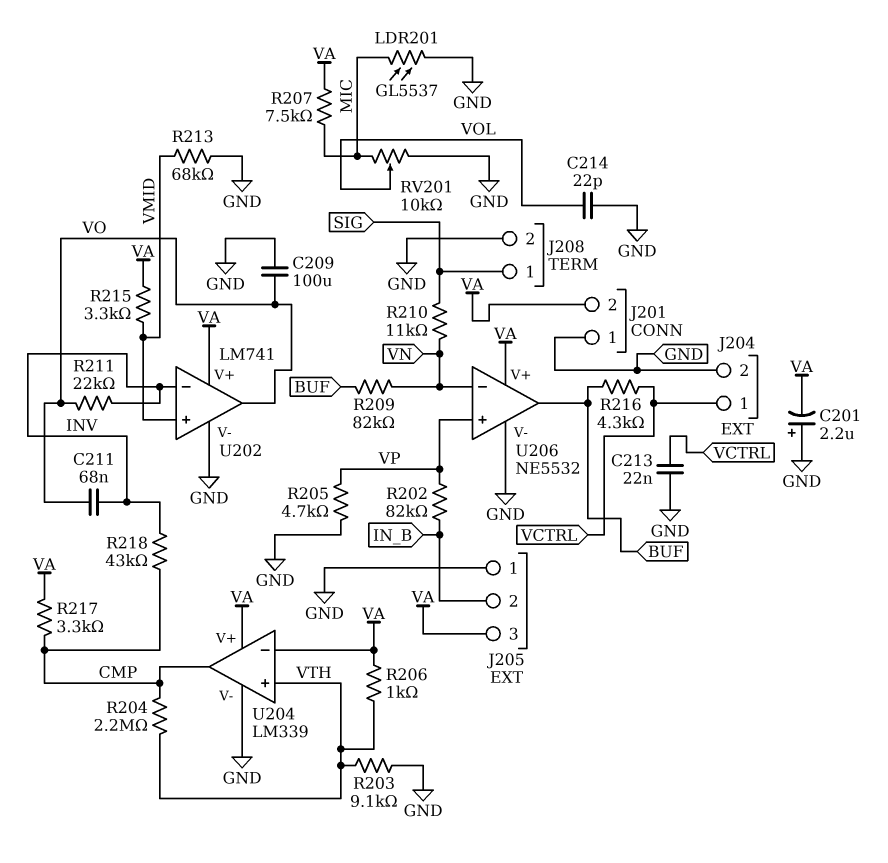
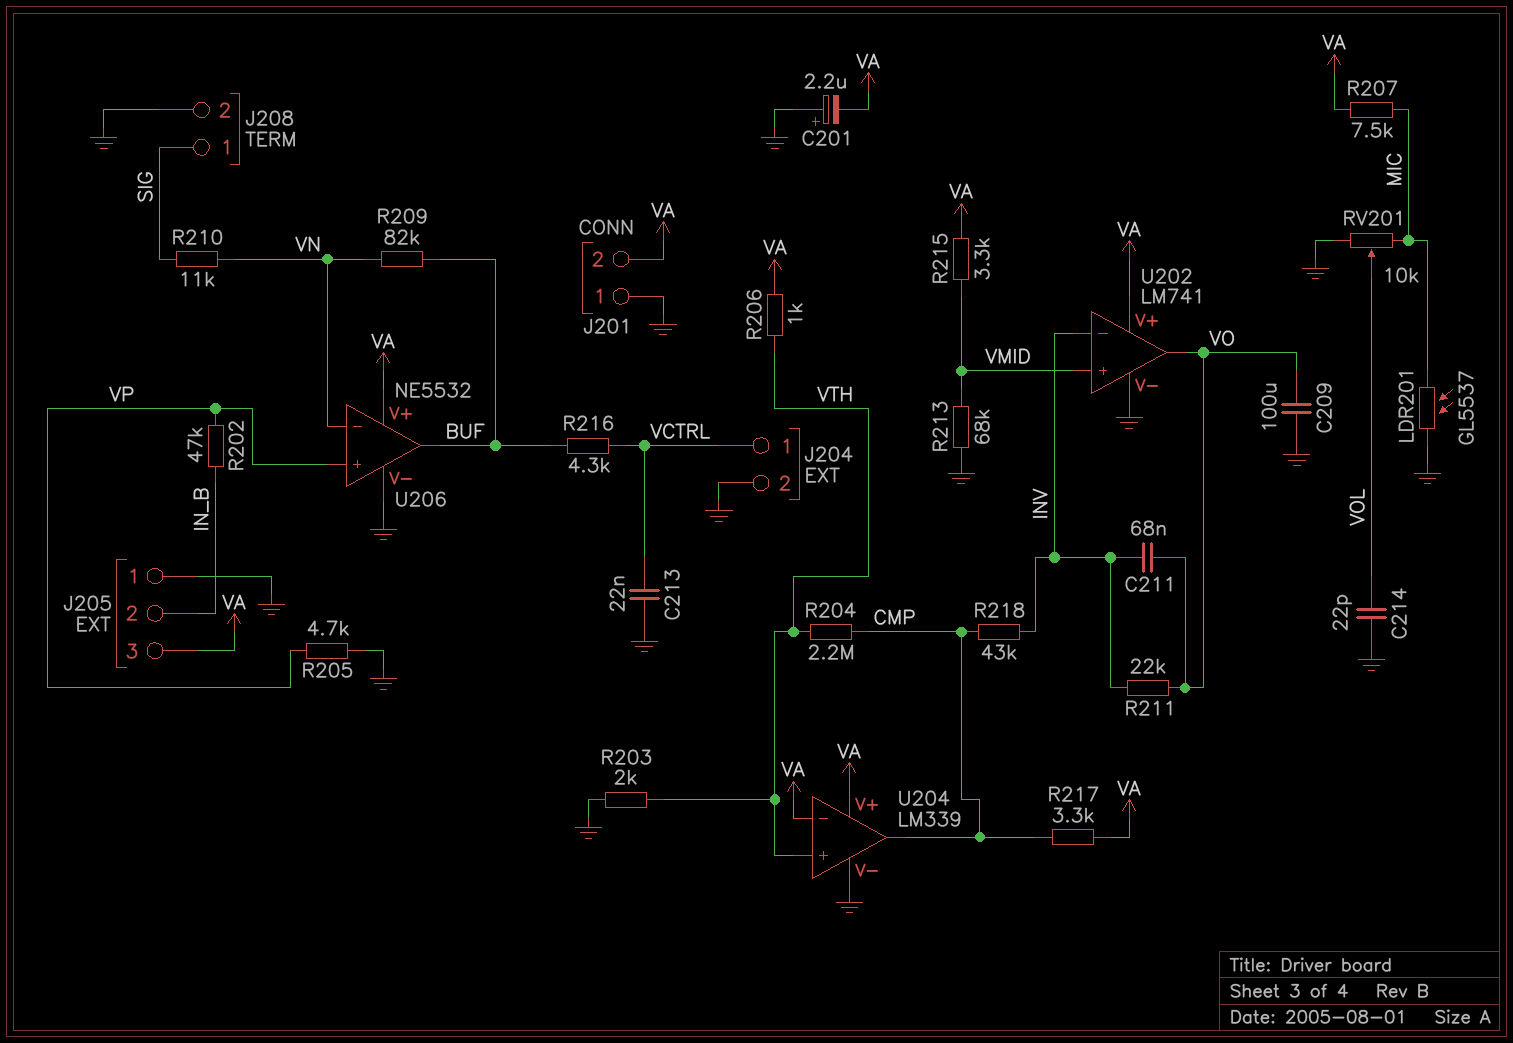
R202: 82k (IN_B, VP) -> 47k (IN_B, VP)
R203: 9.1k (GND, VTH) -> 2k (GND, VTH)

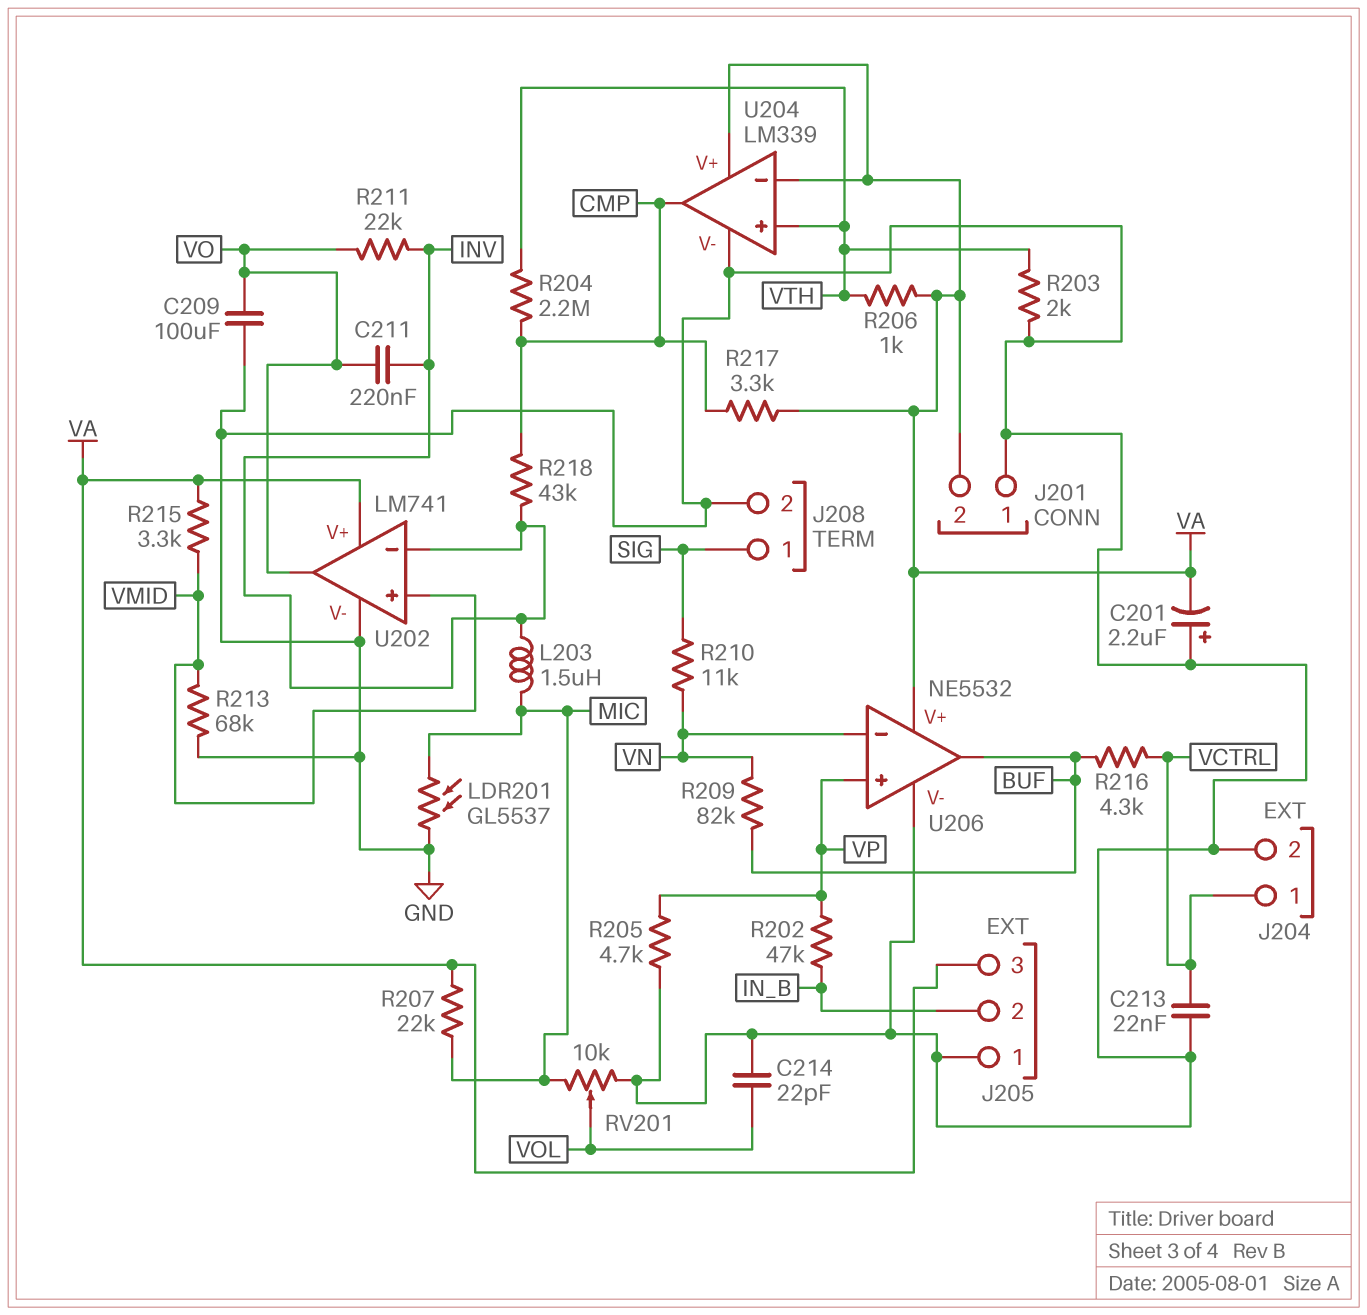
C211: 68nF (INV, VO) -> 220nF (INV, VO)
L203: none -> 1.5uH (INV, MIC)
R207: 7.5k (MIC, VA) -> 22k (MIC, VA)

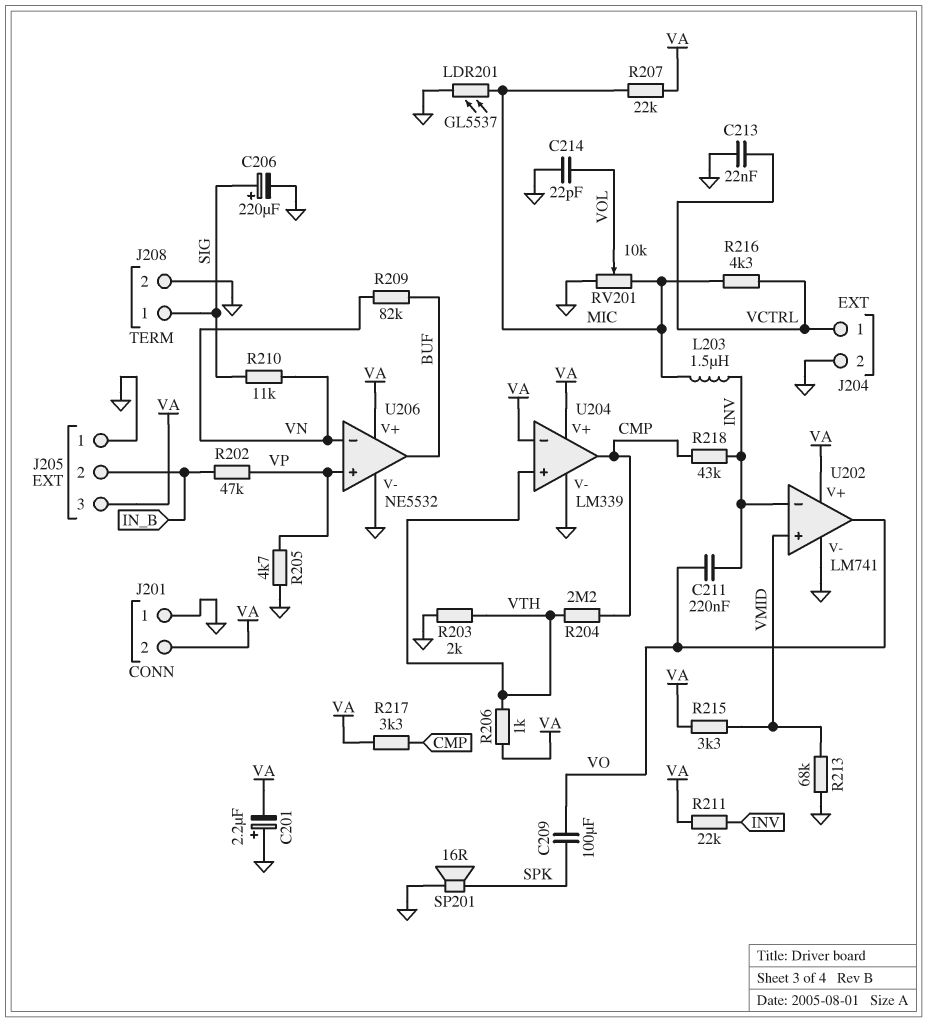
C206: none -> 220uF (plus SIG, minus GND)
C209: 100uF (GND, VO) -> 100uF (SPK, VO)
R211: 22k (INV, VO) -> 22k (INV, VA)
R216: 4.3k (BUF, VCTRL) -> 4.3k (MIC, VCTRL)
SP201: none -> speaker 16R (GND, SPK)

